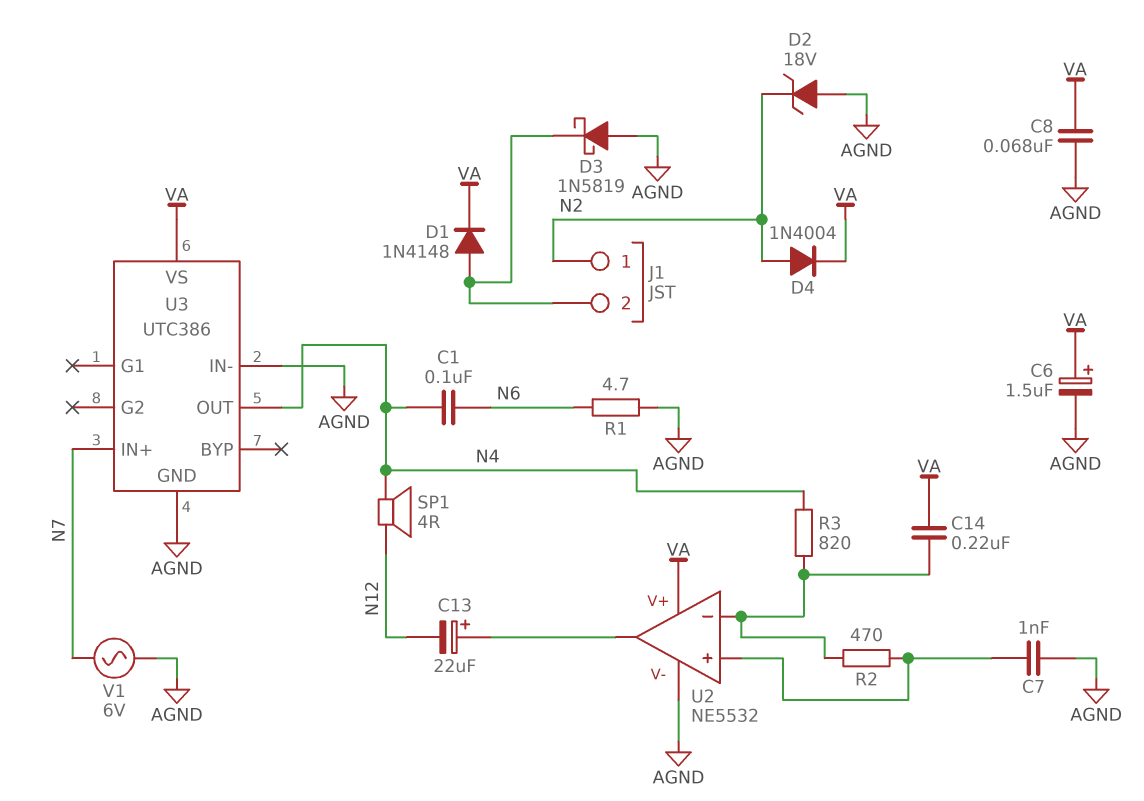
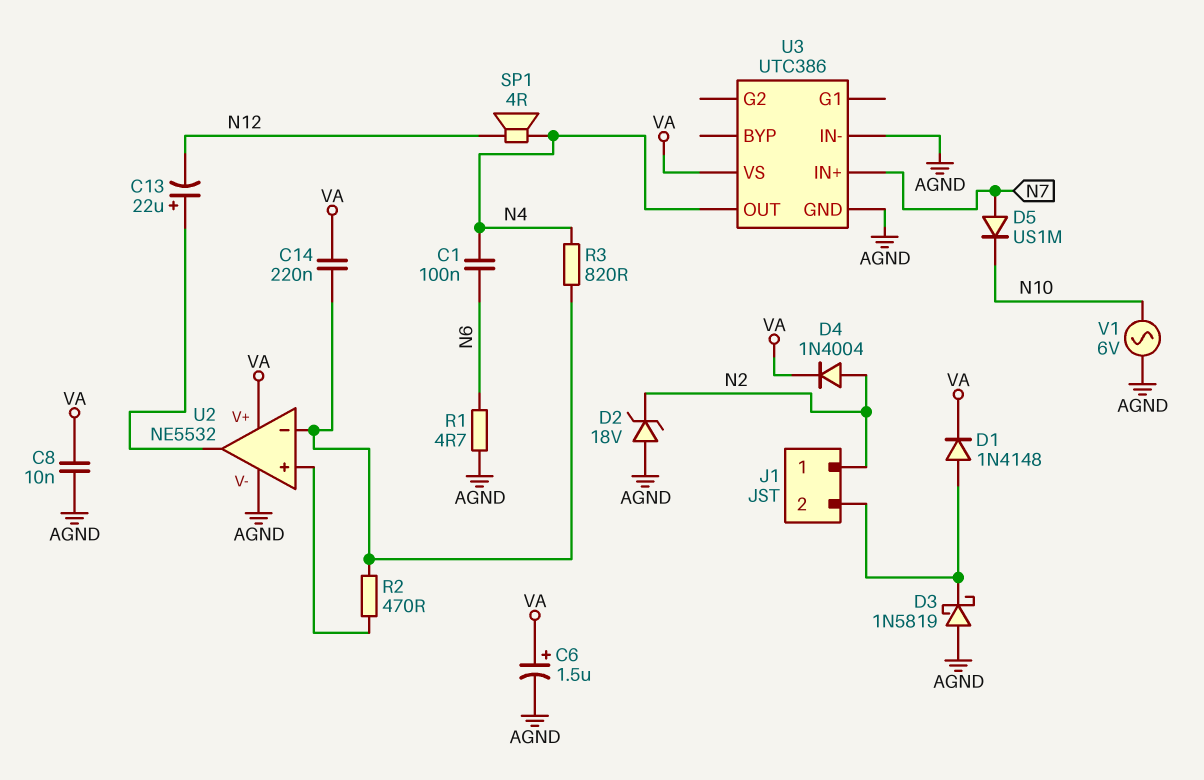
C7: 1nF (AGND, U2/in+) -> none
C8: 68nF (AGND, VA) -> 10nF (AGND, VA)
D5: none -> diode US1M (A N7, K N10)
V1: AC 6V (AGND, N7) -> AC 6V (AGND, N10)

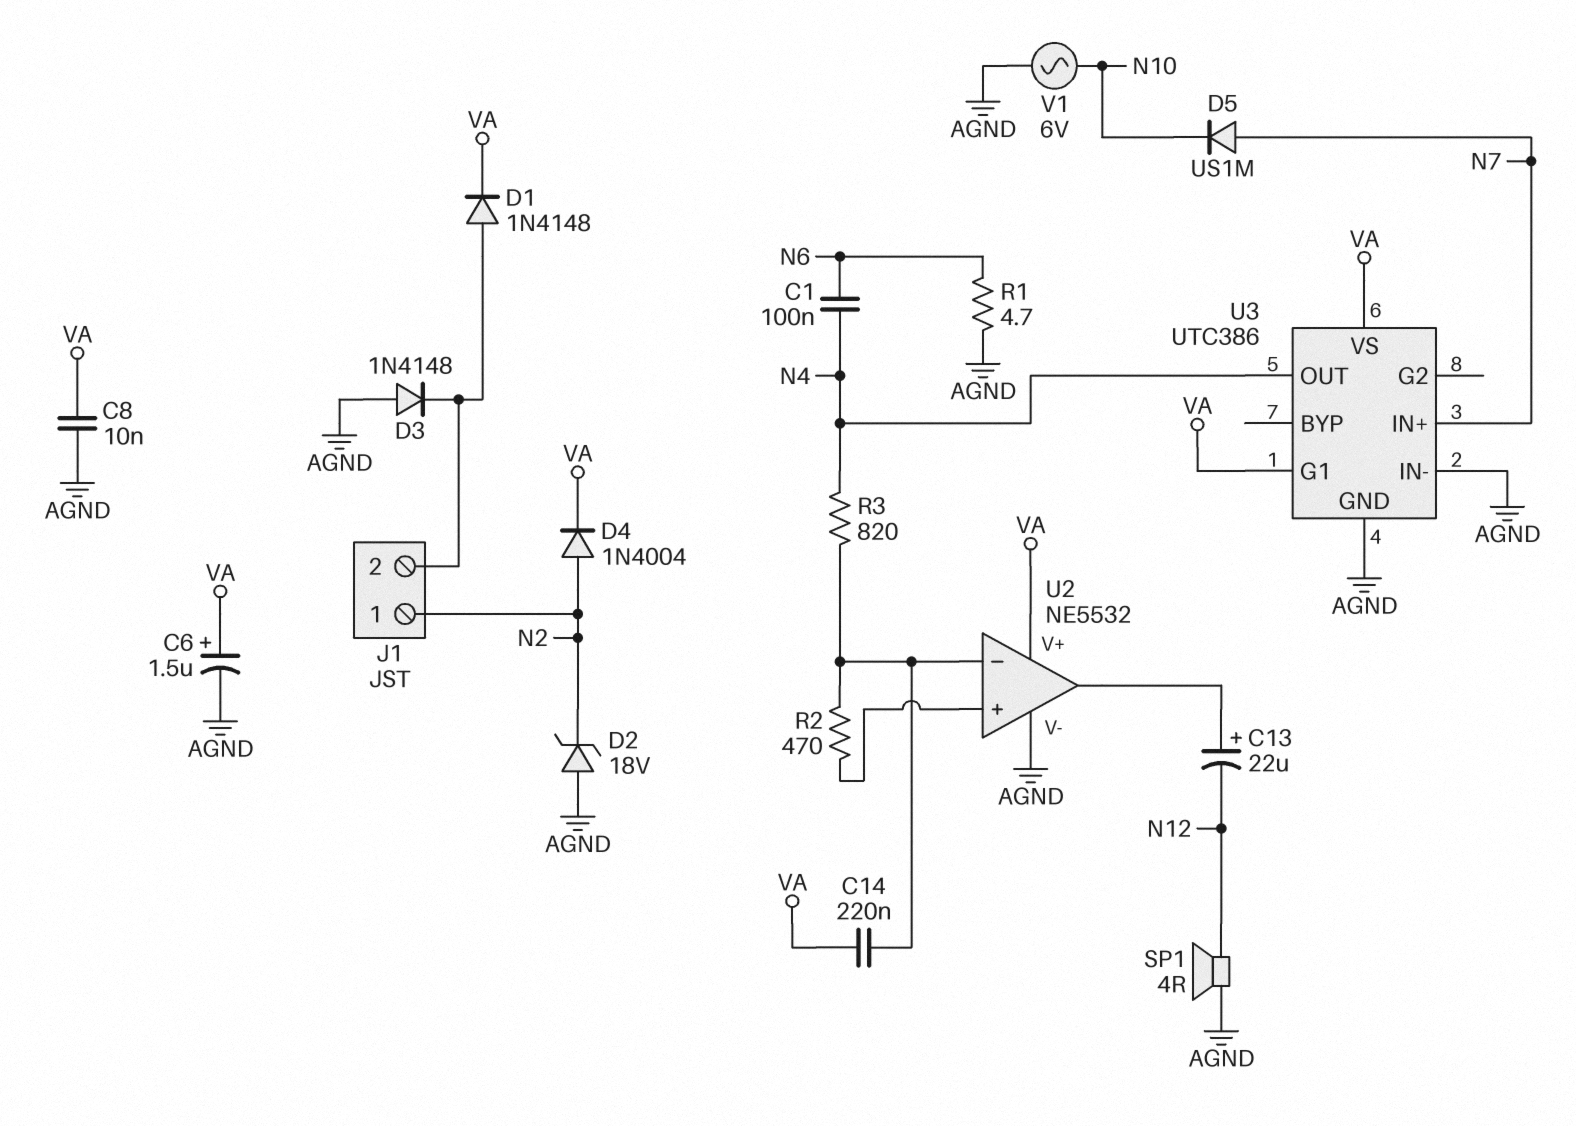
D3: schottky 1N5819 (A AGND, K J1/2) -> diode 1N4148 (A AGND, K J1/2)
SP1: speaker 4R (N4, N12) -> speaker 4R (AGND, N12)
U3 pin G1: none -> VA

